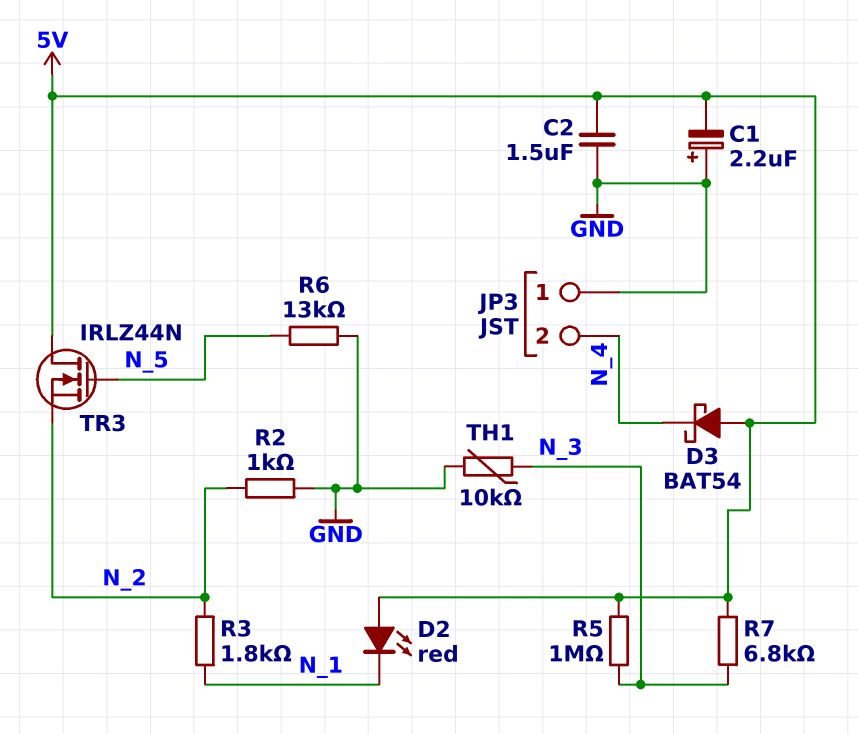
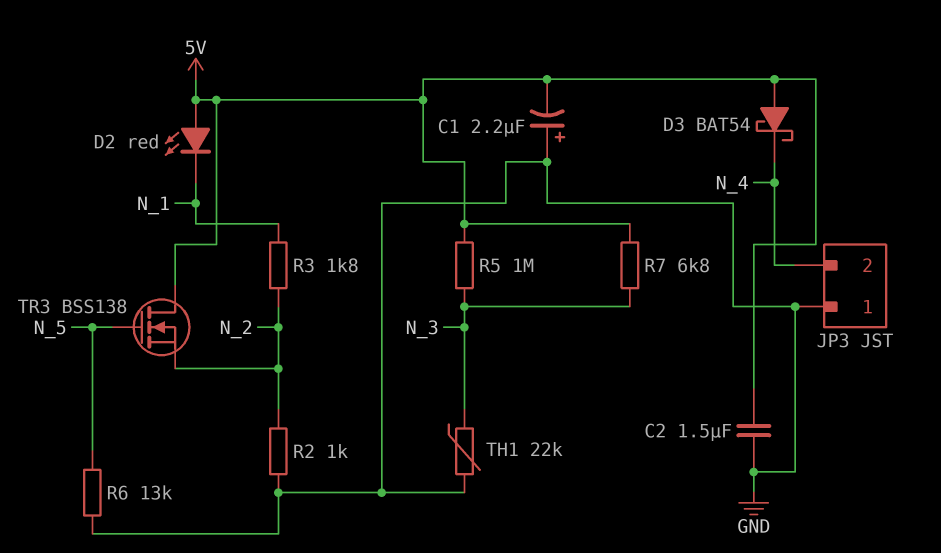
TH1: 10k (GND, N_3) -> 22k (GND, N_3)
TR3: NMOS IRLZ44N (G N_5, D 5V, S N_2) -> NMOS BSS138 (G N_5, D 5V, S N_2)

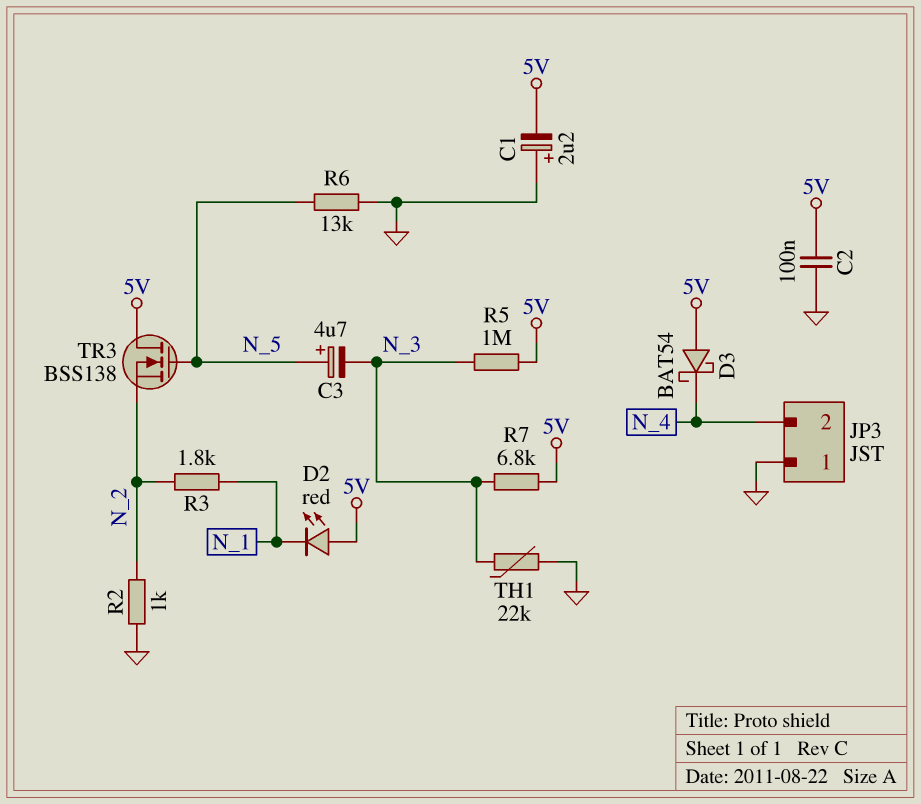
C2: 1.5uF (5V, GND) -> 100nF (5V, GND)
C3: none -> 4.7uF (plus N_5, minus N_3)

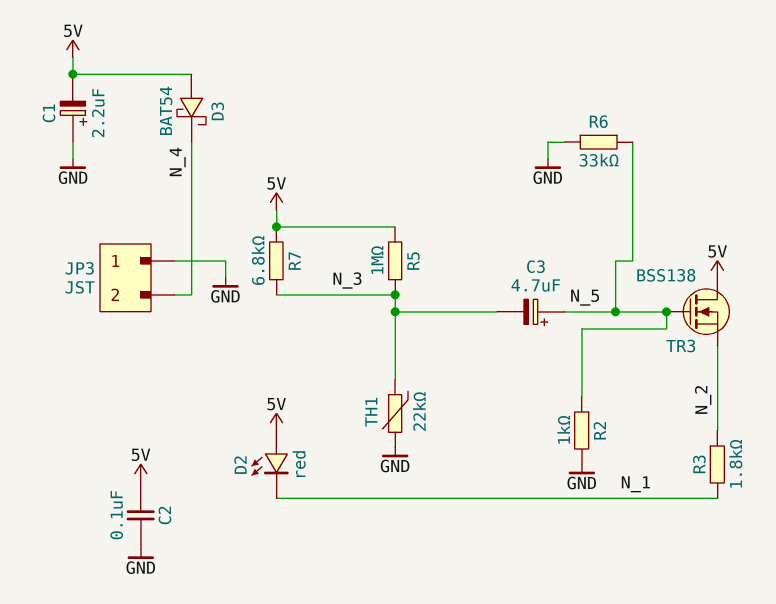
R2: 1k (GND, N_2) -> 1k (GND, N_5)
R6: 13k (GND, N_5) -> 33k (GND, N_5)

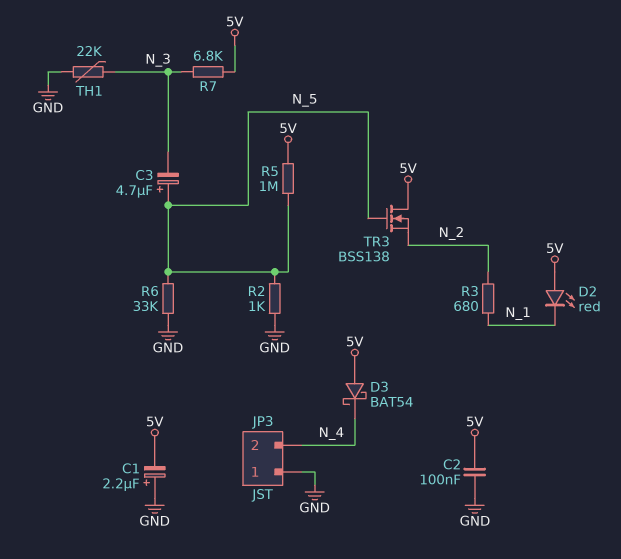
R3: 1.8k (N_1, N_2) -> 680 (N_1, N_2)
R5: 1M (5V, N_3) -> 1M (5V, N_5)

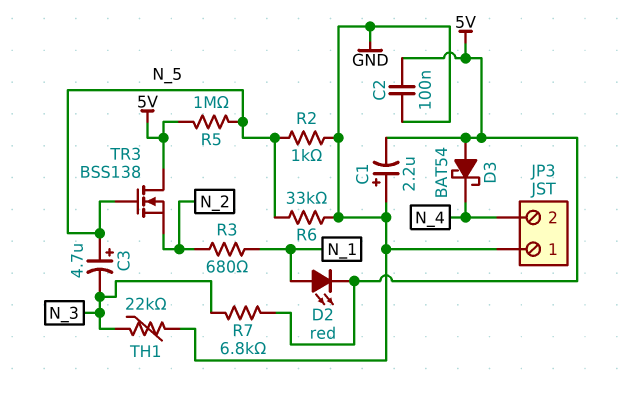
D2: LED red (A 5V, K N_1) -> LED red (A N_1, K 5V)

